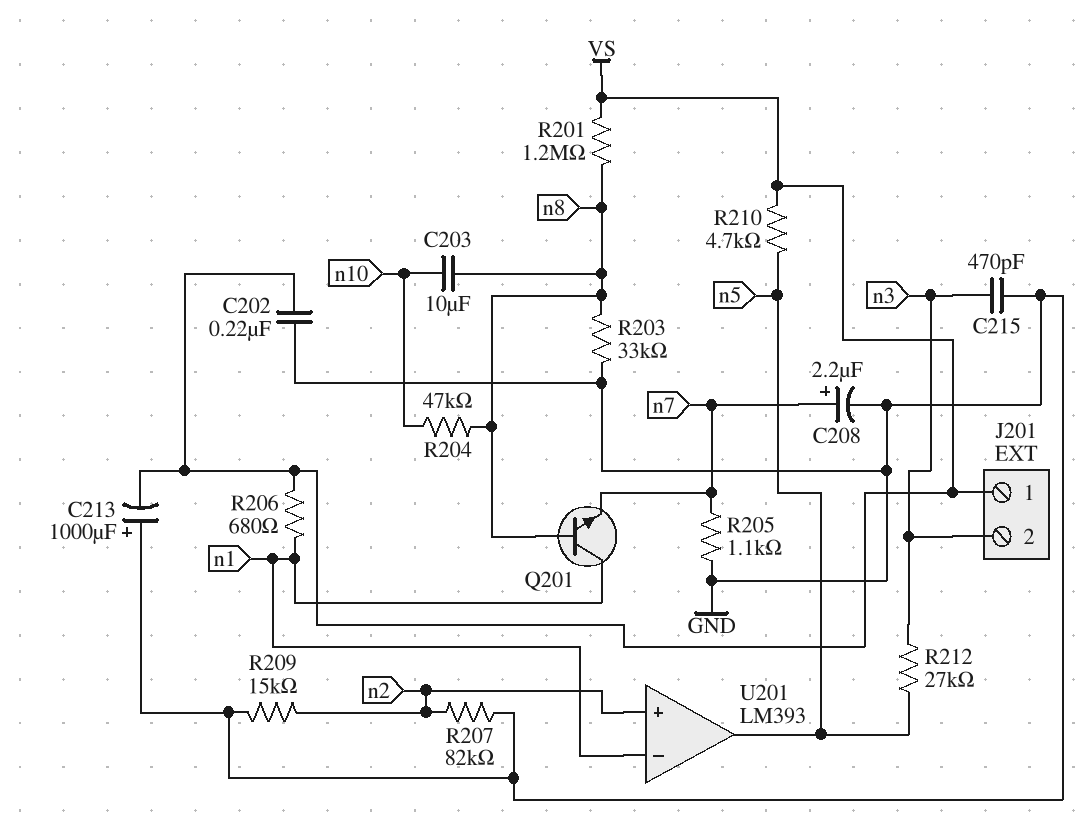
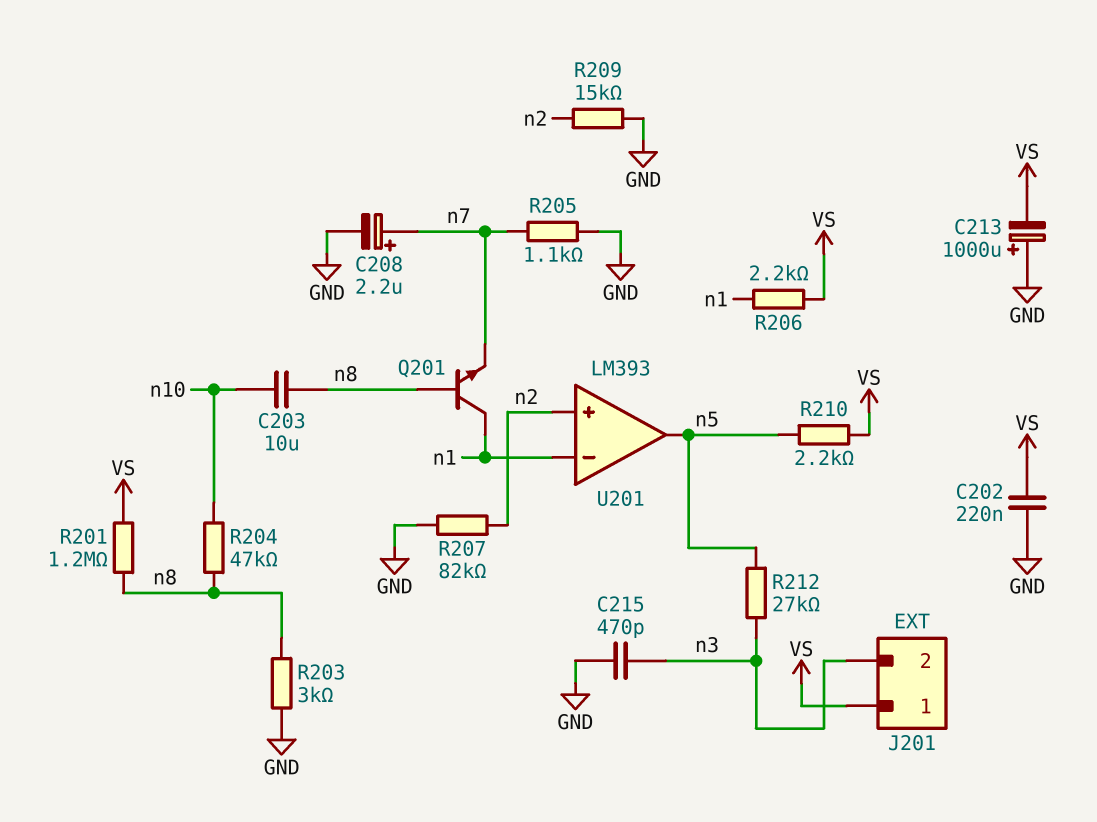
R203: 33k (GND, n8) -> 3k (GND, n8)
R206: 680 (VS, n1) -> 2.2k (VS, n1)
R210: 4.7k (VS, n5) -> 2.2k (VS, n5)

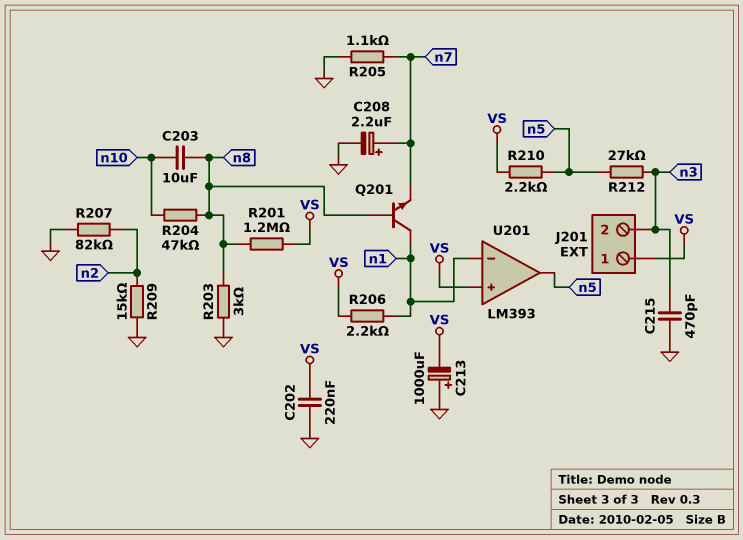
U201 pin in+: n2 -> VS

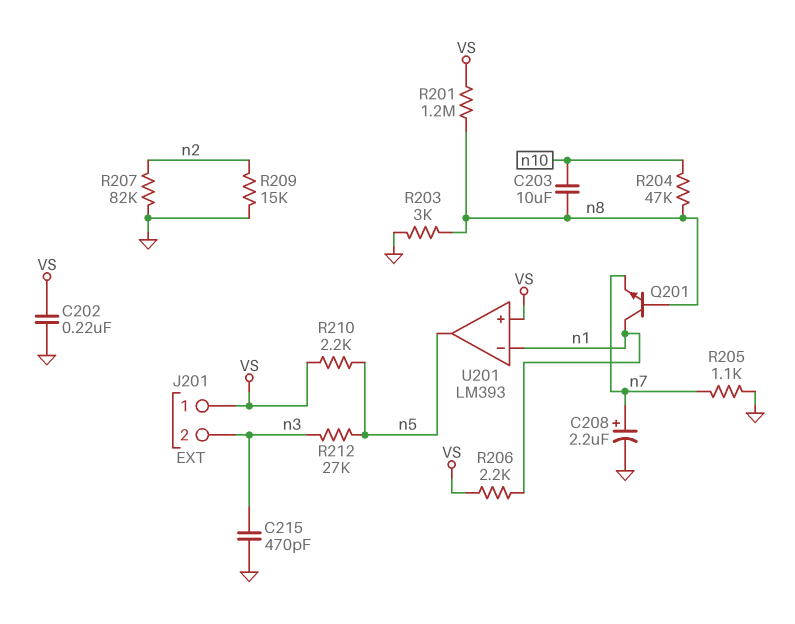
C213: 1000uF (plus GND, minus VS) -> none

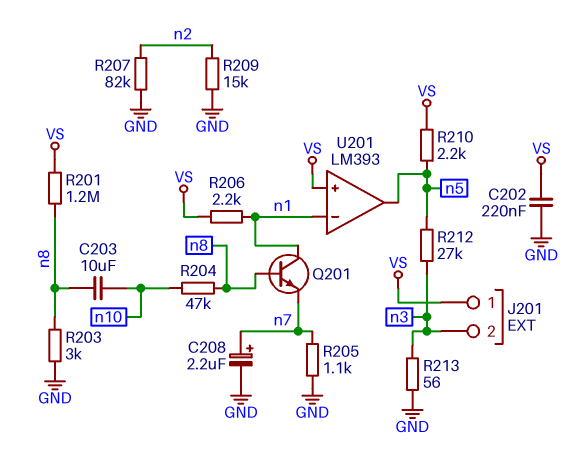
C215: 470pF (GND, n3) -> none
R213: none -> 56 (GND, n3)

